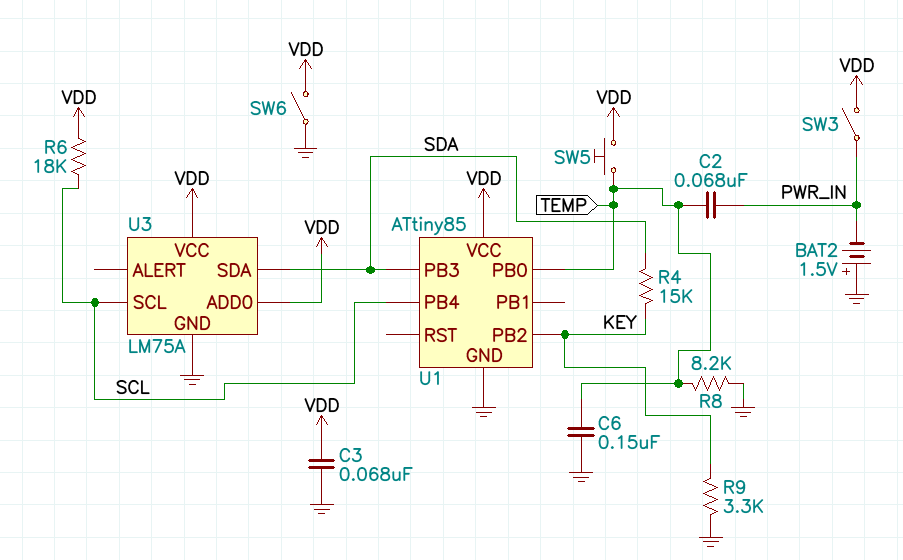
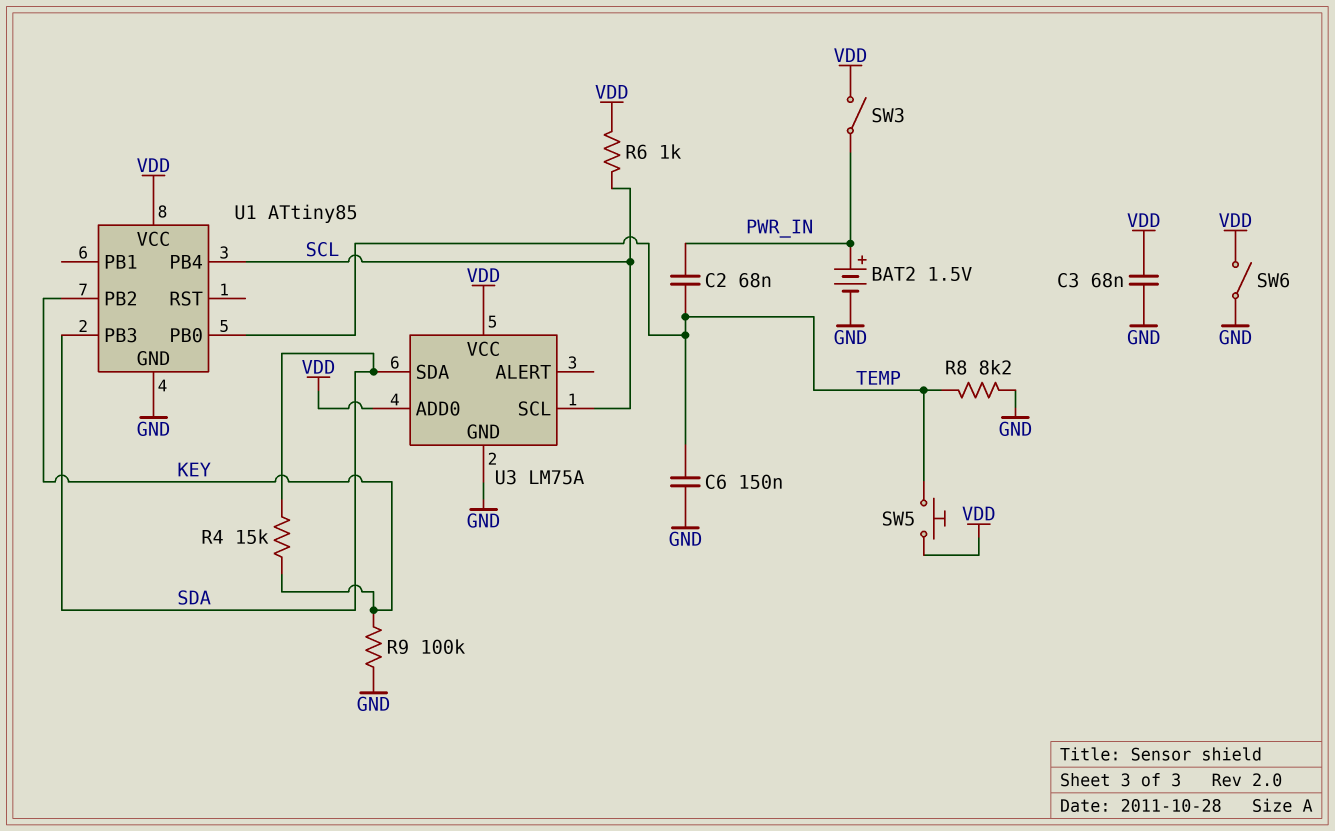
BAT2: 1.5V (plus GND, minus PWR_IN) -> 1.5V (plus PWR_IN, minus GND)
R6: 18k (SCL, VDD) -> 1k (SCL, VDD)
R9: 3.3k (GND, KEY) -> 100k (GND, KEY)

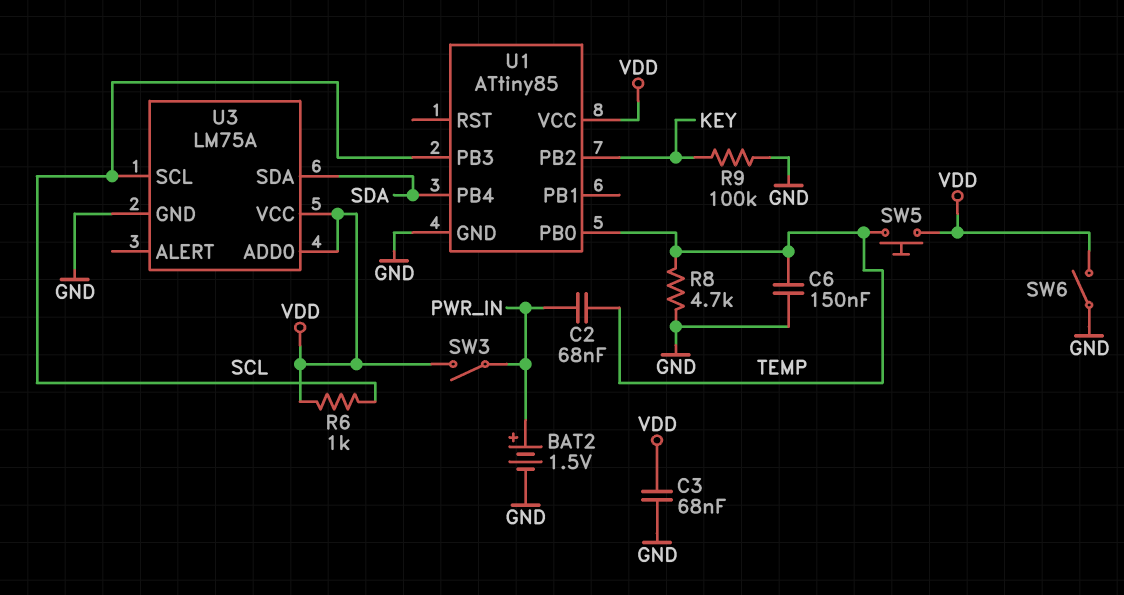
R4: 15k (KEY, SDA) -> none
R8: 8.2k (GND, TEMP) -> 4.7k (GND, TEMP)
U1 pin PB3: SDA -> SCL
U1 pin PB4: SCL -> SDA

